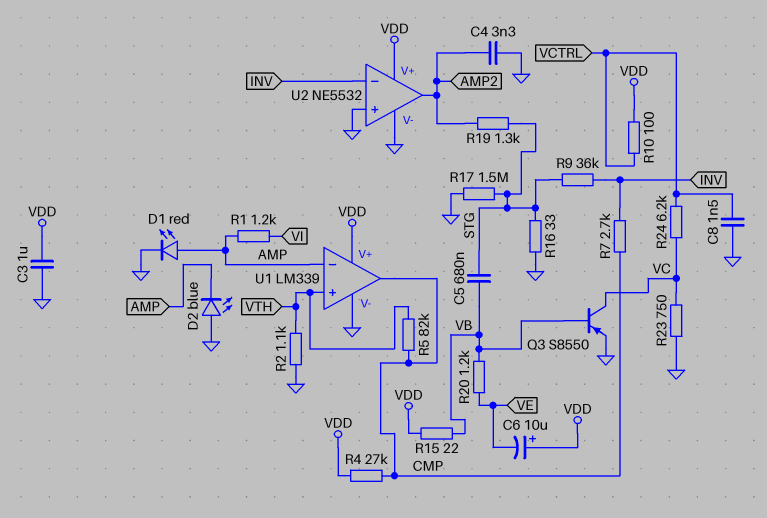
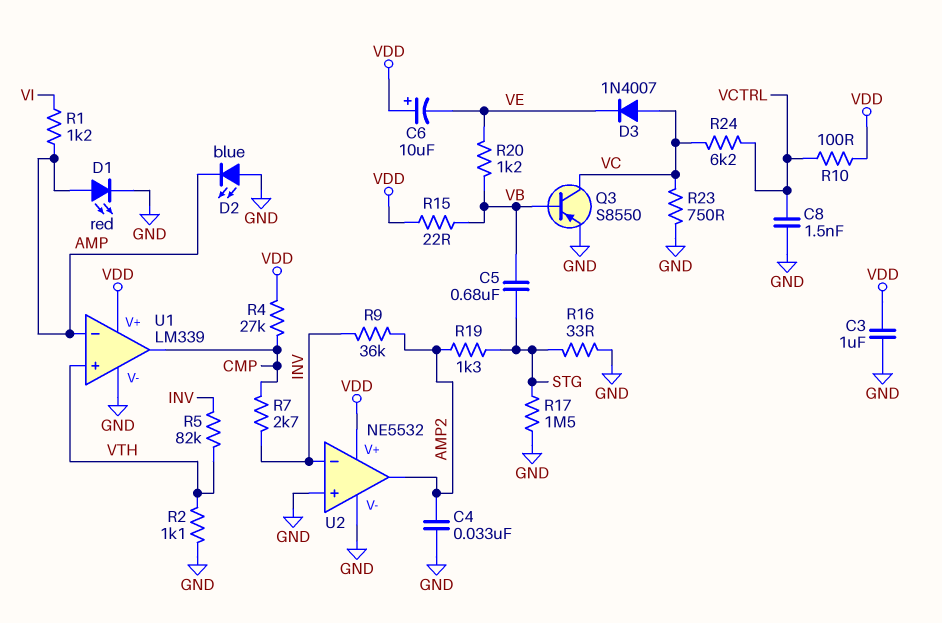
C4: 3.3nF (AMP2, GND) -> 33nF (AMP2, GND)
D3: none -> diode 1N4007 (A VC, K VE)
R5: 82k (CMP, VTH) -> 82k (INV, VTH)
R9: 36k (INV, STG) -> 36k (AMP2, INV)

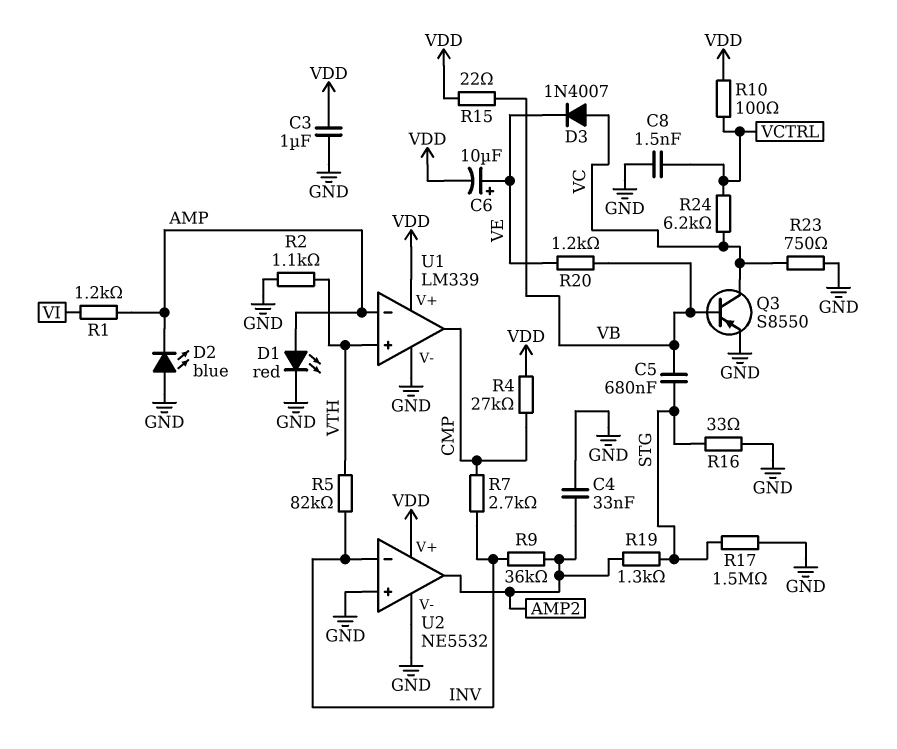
C6: 10uF (plus VDD, minus VE) -> 10uF (plus VE, minus VDD)

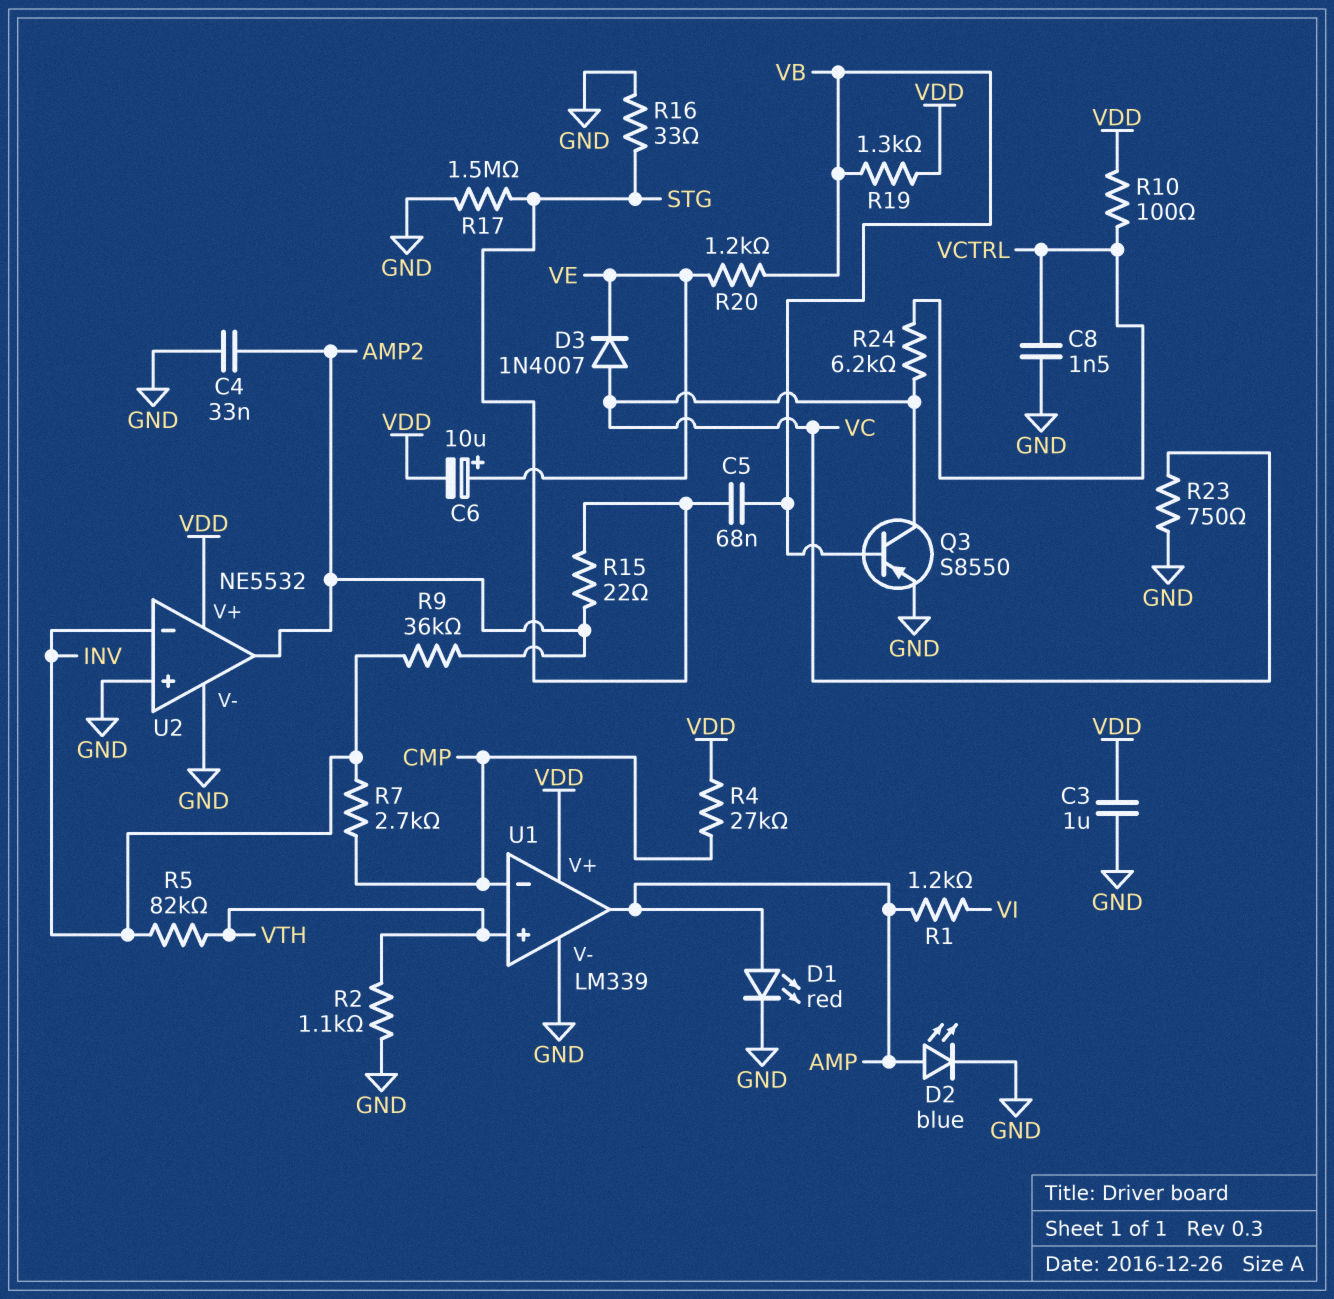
C5: 680nF (STG, VB) -> 68nF (STG, VB)
D2: LED blue (A GND, K AMP) -> LED blue (A AMP, K GND)
R15: 22 (VB, VDD) -> 22 (AMP2, STG)
R19: 1.3k (AMP2, STG) -> 1.3k (VB, VDD)
U1 pin in-: AMP -> CMP
U1 pin out: CMP -> AMP

